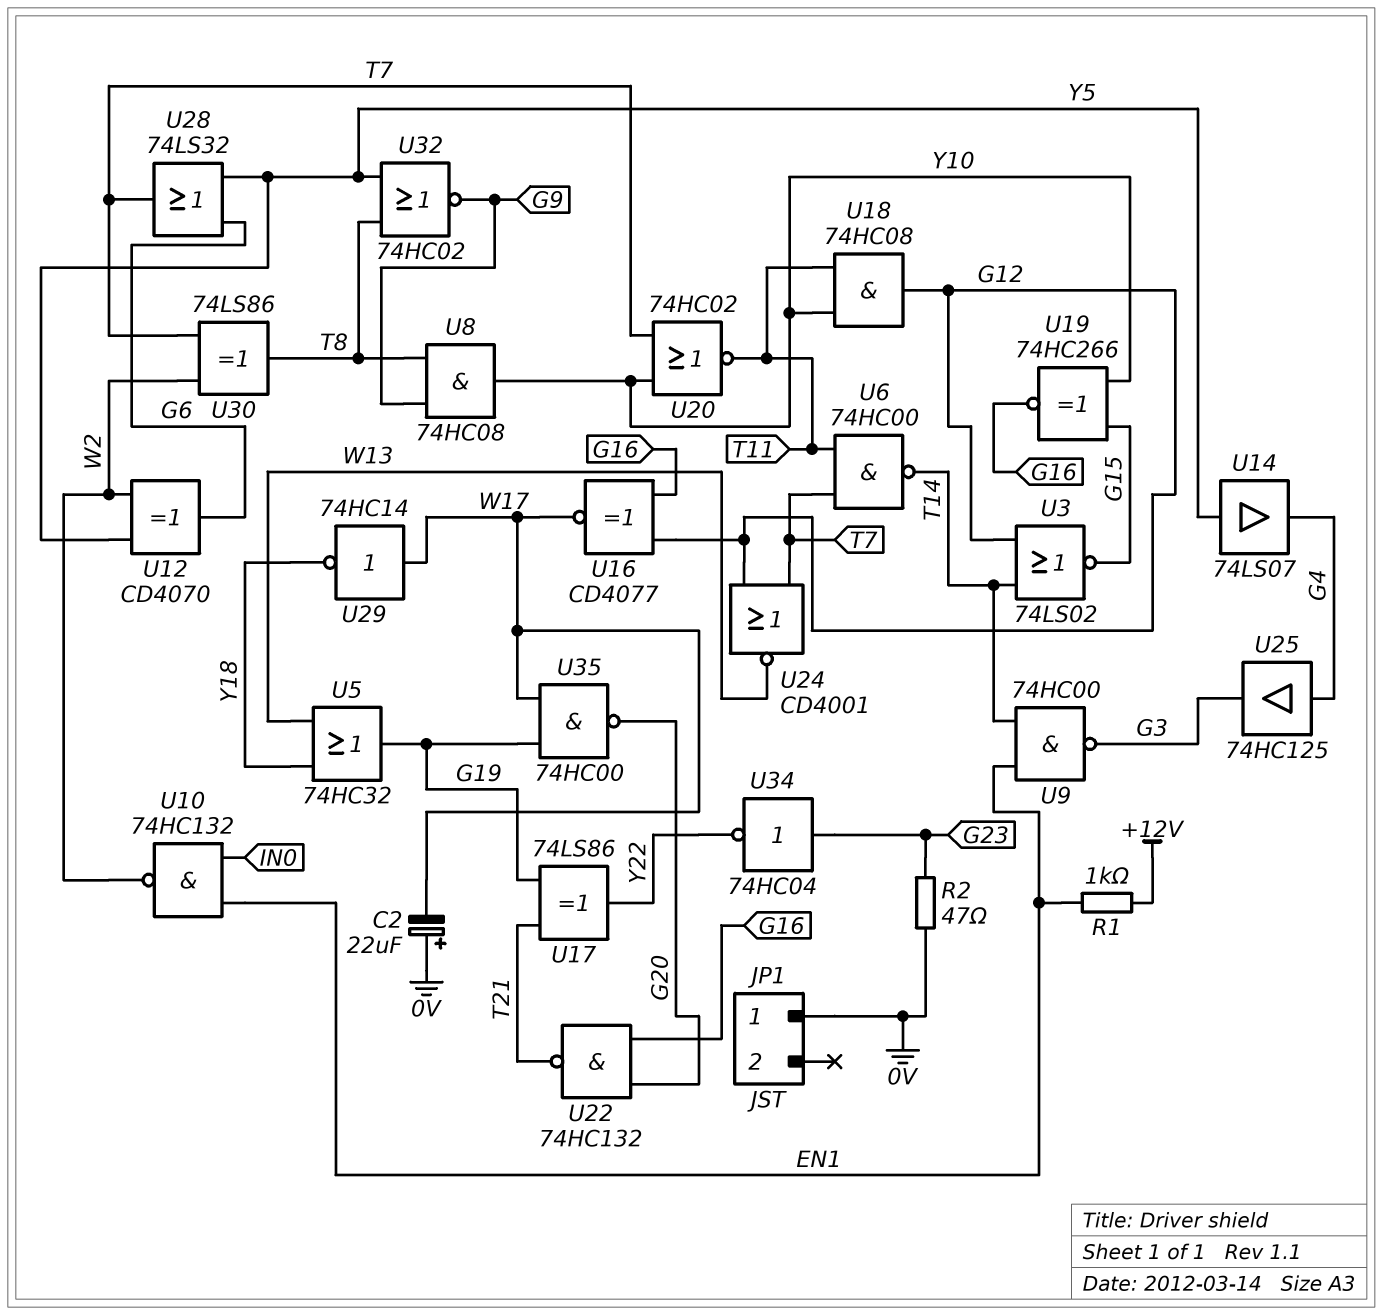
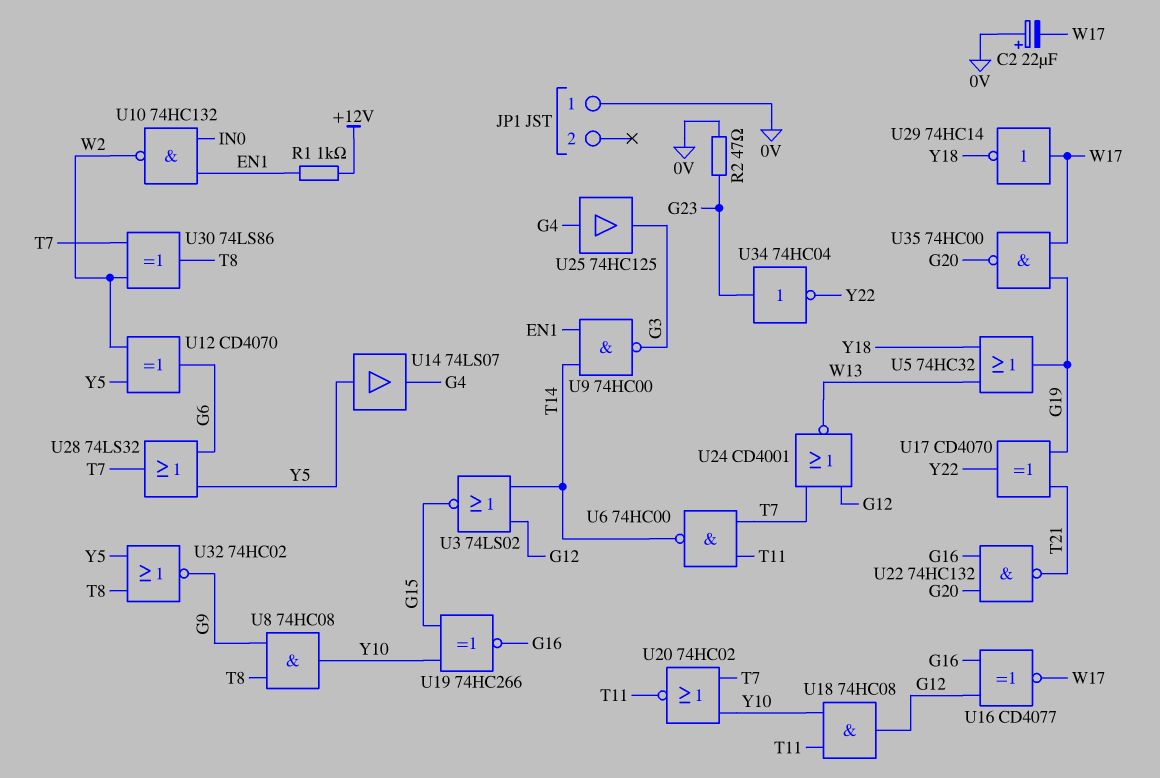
U17: XOR 74LS86 (in G19, in T21, out Y22) -> XOR CD4070 (in G19, in T21, out Y22)

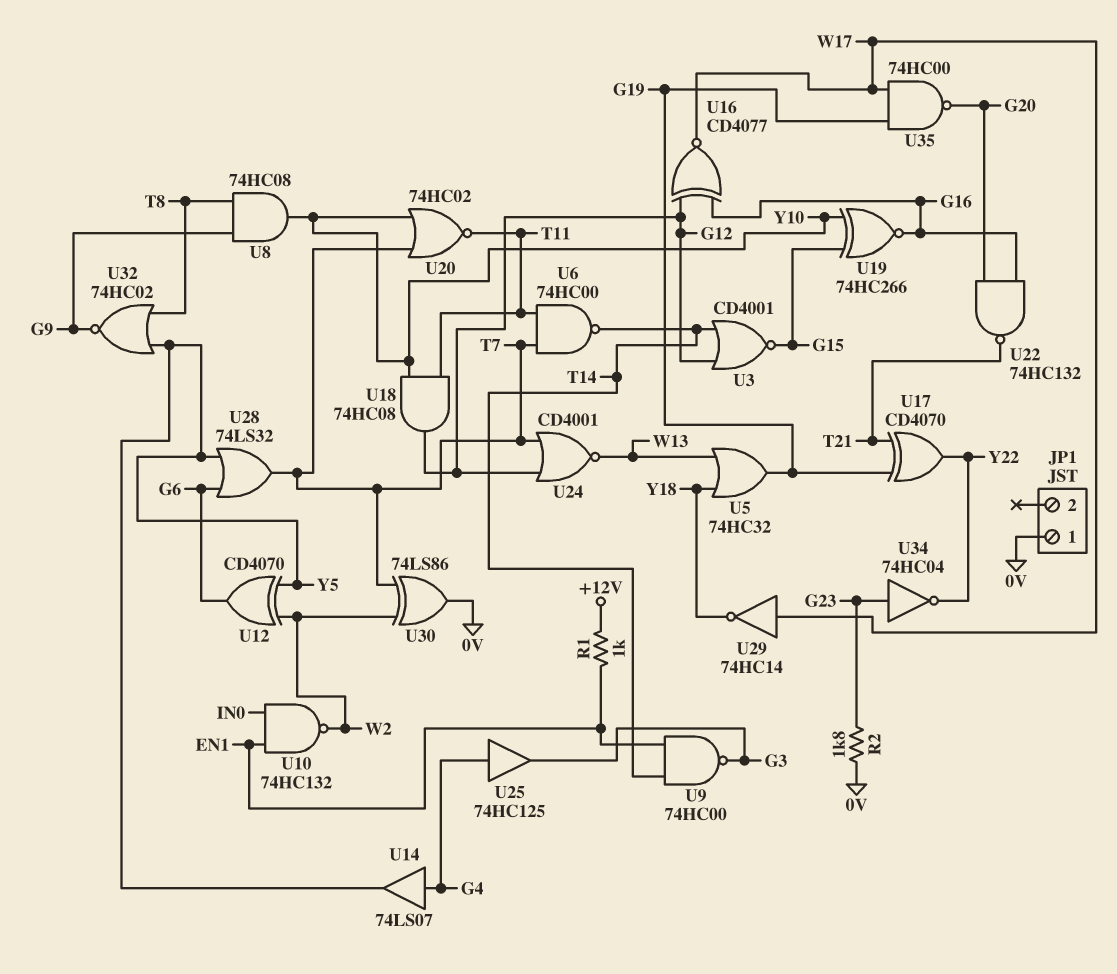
C2: 22uF (plus 0V, minus W17) -> none
R2: 47 (0V, G23) -> 1.8k (0V, G23)
U3: NOR 74LS02 (in G12, in T14, out G15) -> NOR CD4001 (in G12, in T14, out G15)
U14: buffer 74LS07 (in Y5, out G4) -> buffer 74LS07 (in G4, out Y5)
U30: XOR 74LS86 (in T7, in W2, out T8) -> XOR 74LS86 (in T7, in W2, out 0V)

